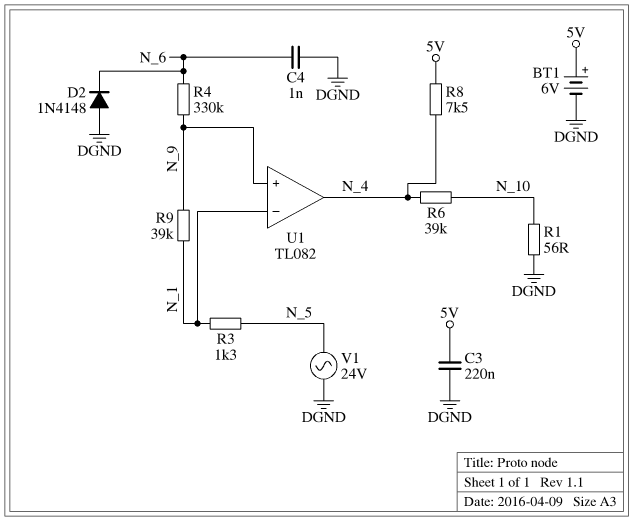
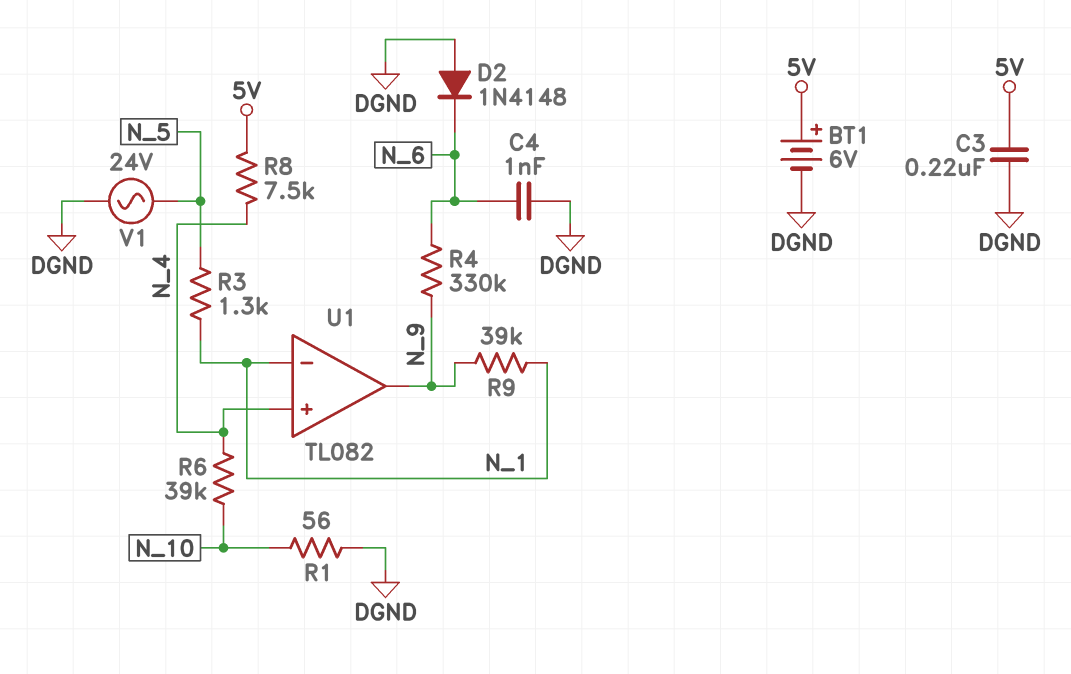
U1 pin in+: N_9 -> N_4
U1 pin out: N_4 -> N_9

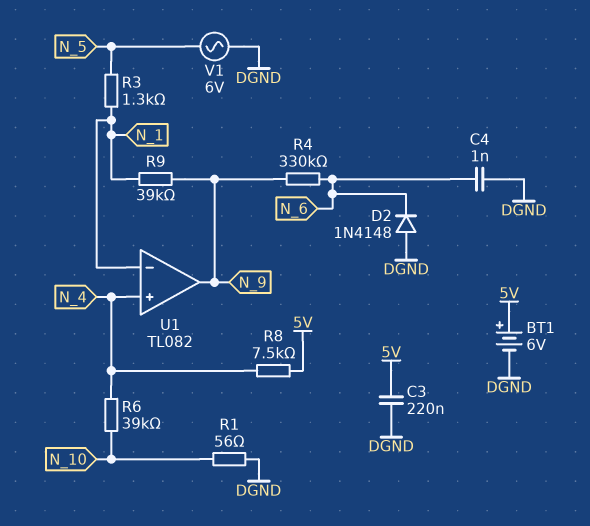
V1: AC 24V (DGND, N_5) -> AC 6V (DGND, N_5)

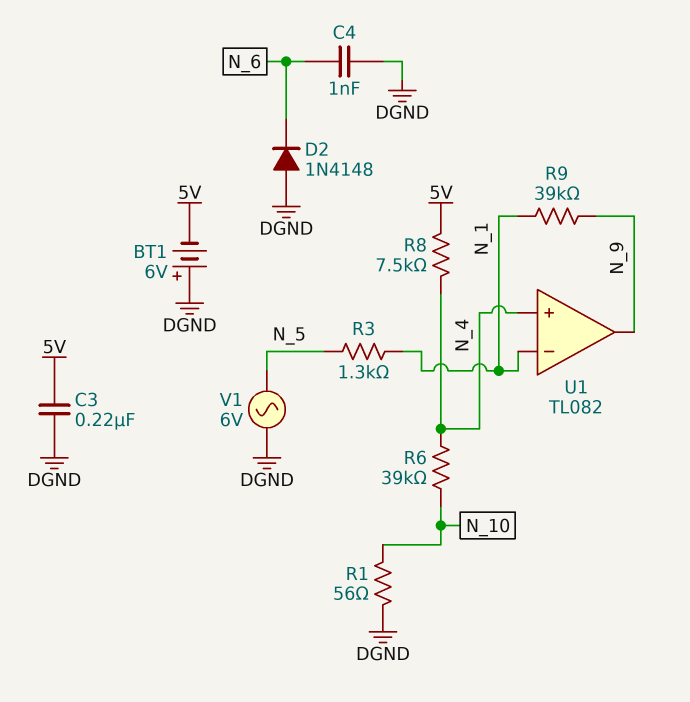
BT1: 6V (plus 5V, minus DGND) -> 6V (plus DGND, minus 5V)
R4: 330k (N_6, N_9) -> none

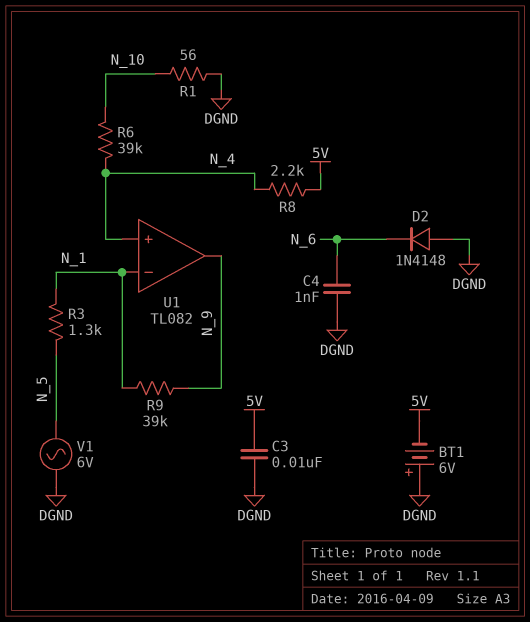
C3: 220nF (5V, DGND) -> 10nF (5V, DGND)
R8: 7.5k (5V, N_4) -> 2.2k (5V, N_4)

